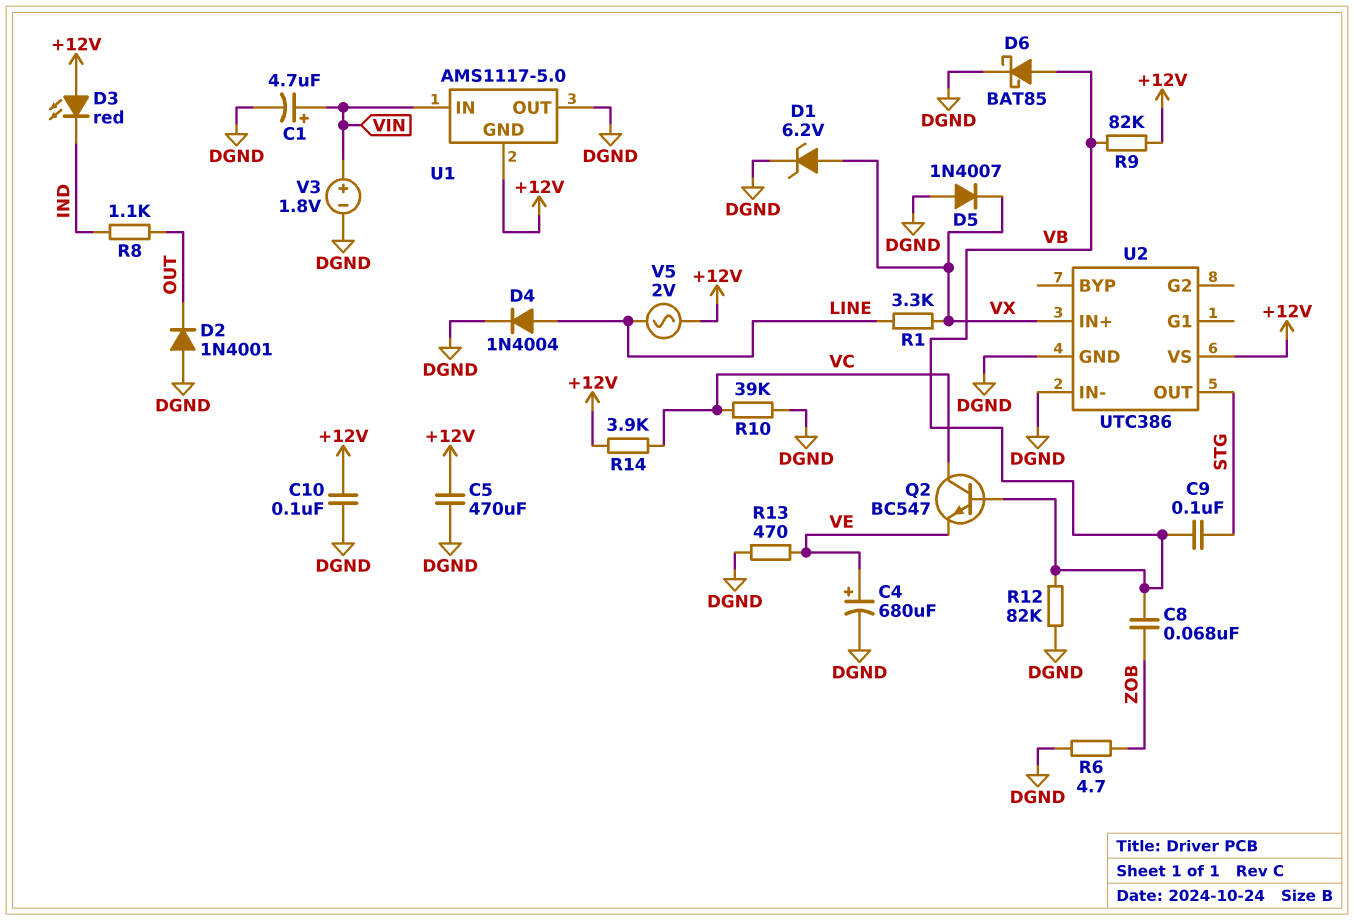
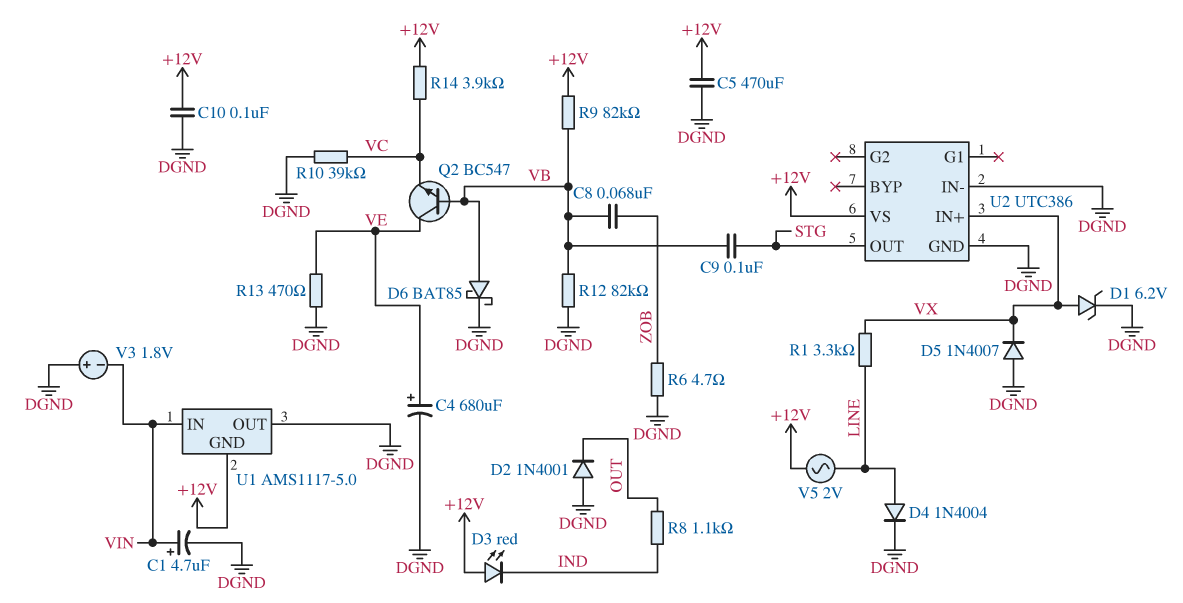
Q2: NPN BC547 (B VB, C VC, E VE) -> NPN BC547 (B VB, C VE, E VC)
V3: 1.8V (plus VIN, minus DGND) -> 1.8V (plus DGND, minus VIN)

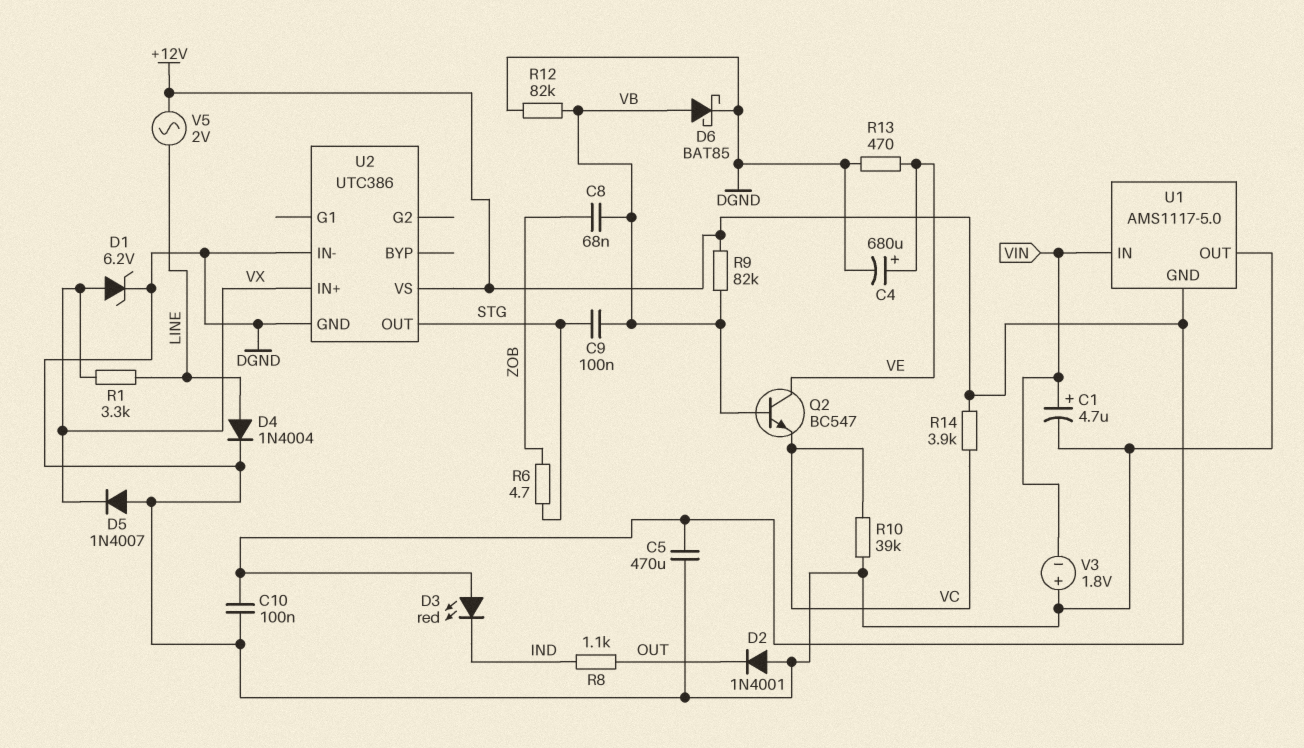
R6: 4.7 (DGND, ZOB) -> 4.7 (STG, ZOB)

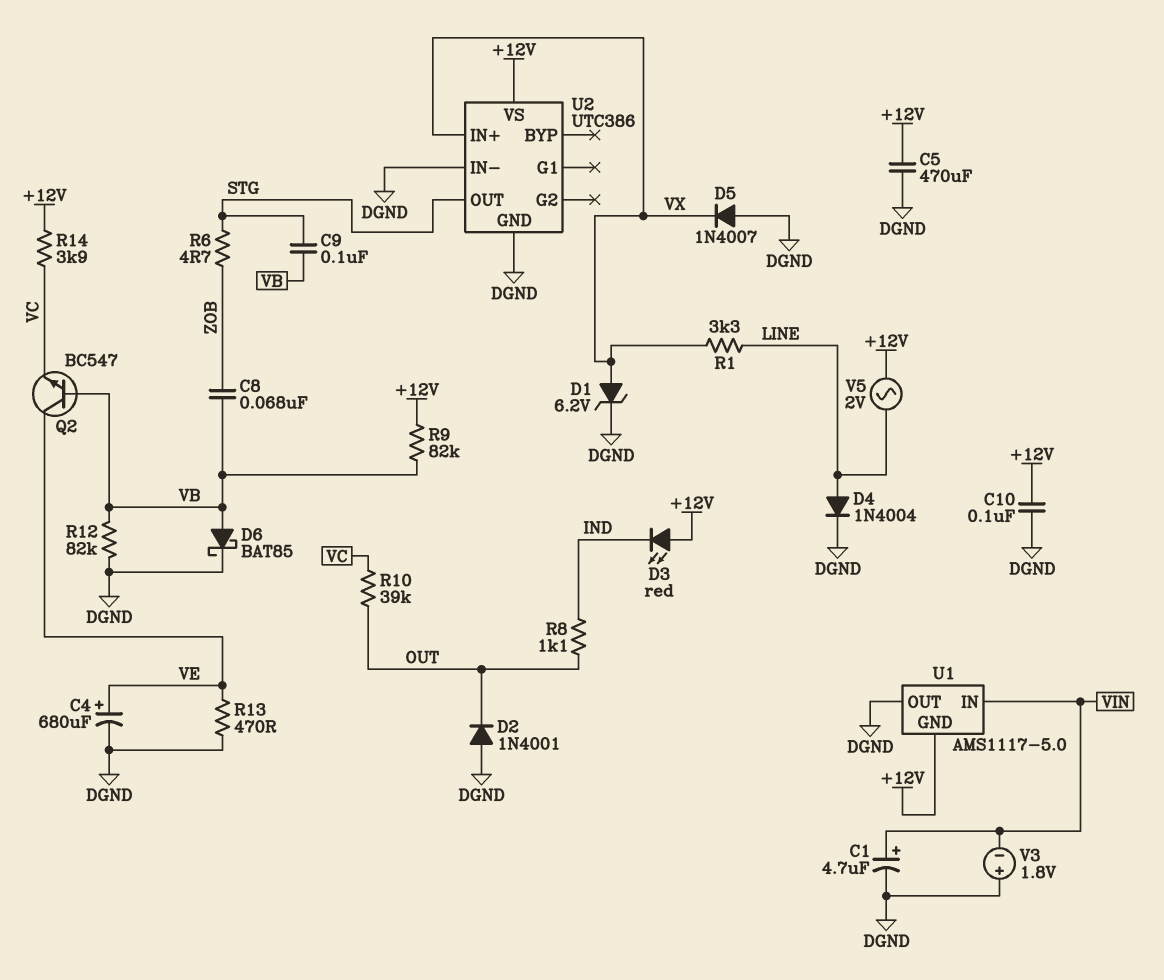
R10: 39k (DGND, VC) -> 39k (OUT, VC)

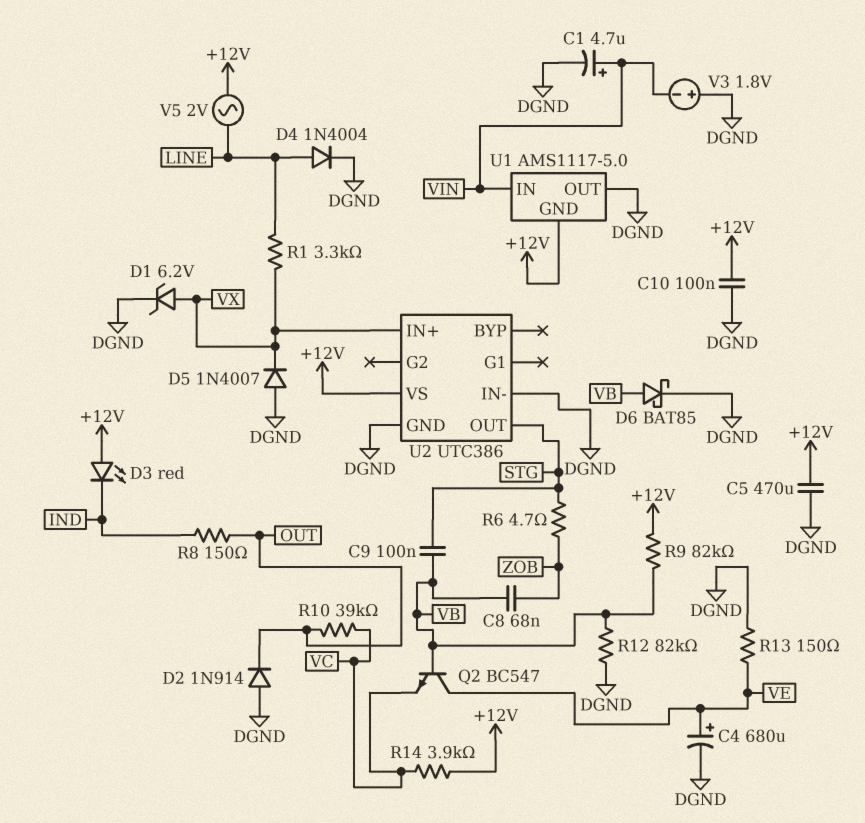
D2: diode 1N4001 (A DGND, K OUT) -> diode 1N914 (A DGND, K OUT)
R8: 1.1k (IND, OUT) -> 150 (IND, OUT)
R13: 470 (DGND, VE) -> 150 (DGND, VE)

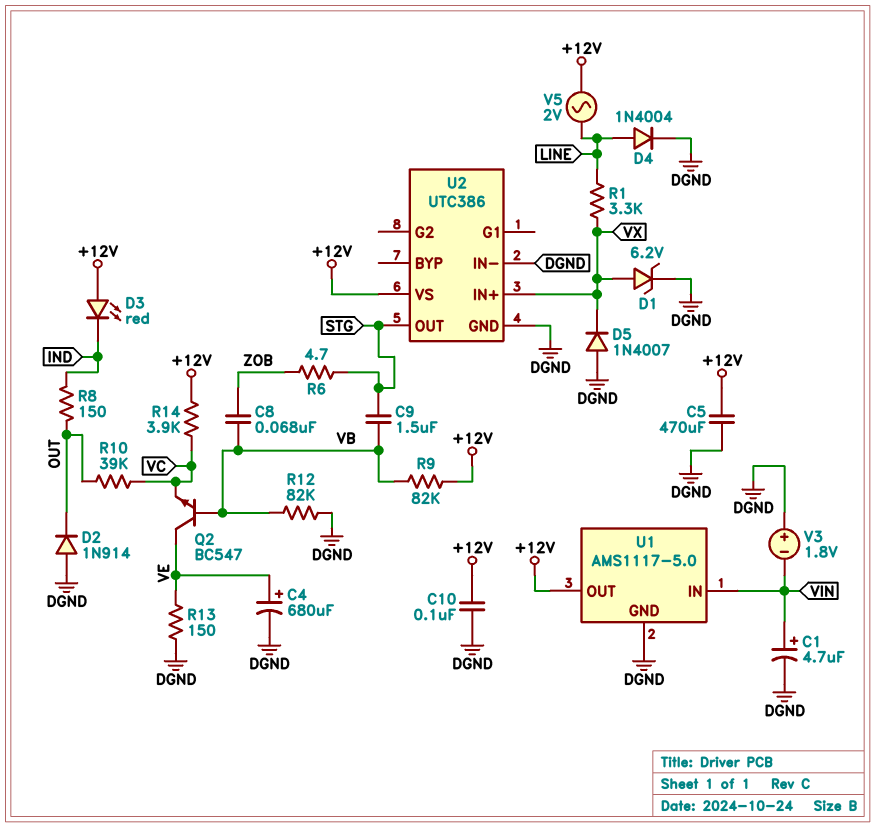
C9: 100nF (STG, VB) -> 1.5uF (STG, VB)
D6: schottky BAT85 (A VB, K DGND) -> none
U1 pin GND: +12V -> DGND
U1 pin OUT: DGND -> +12V

